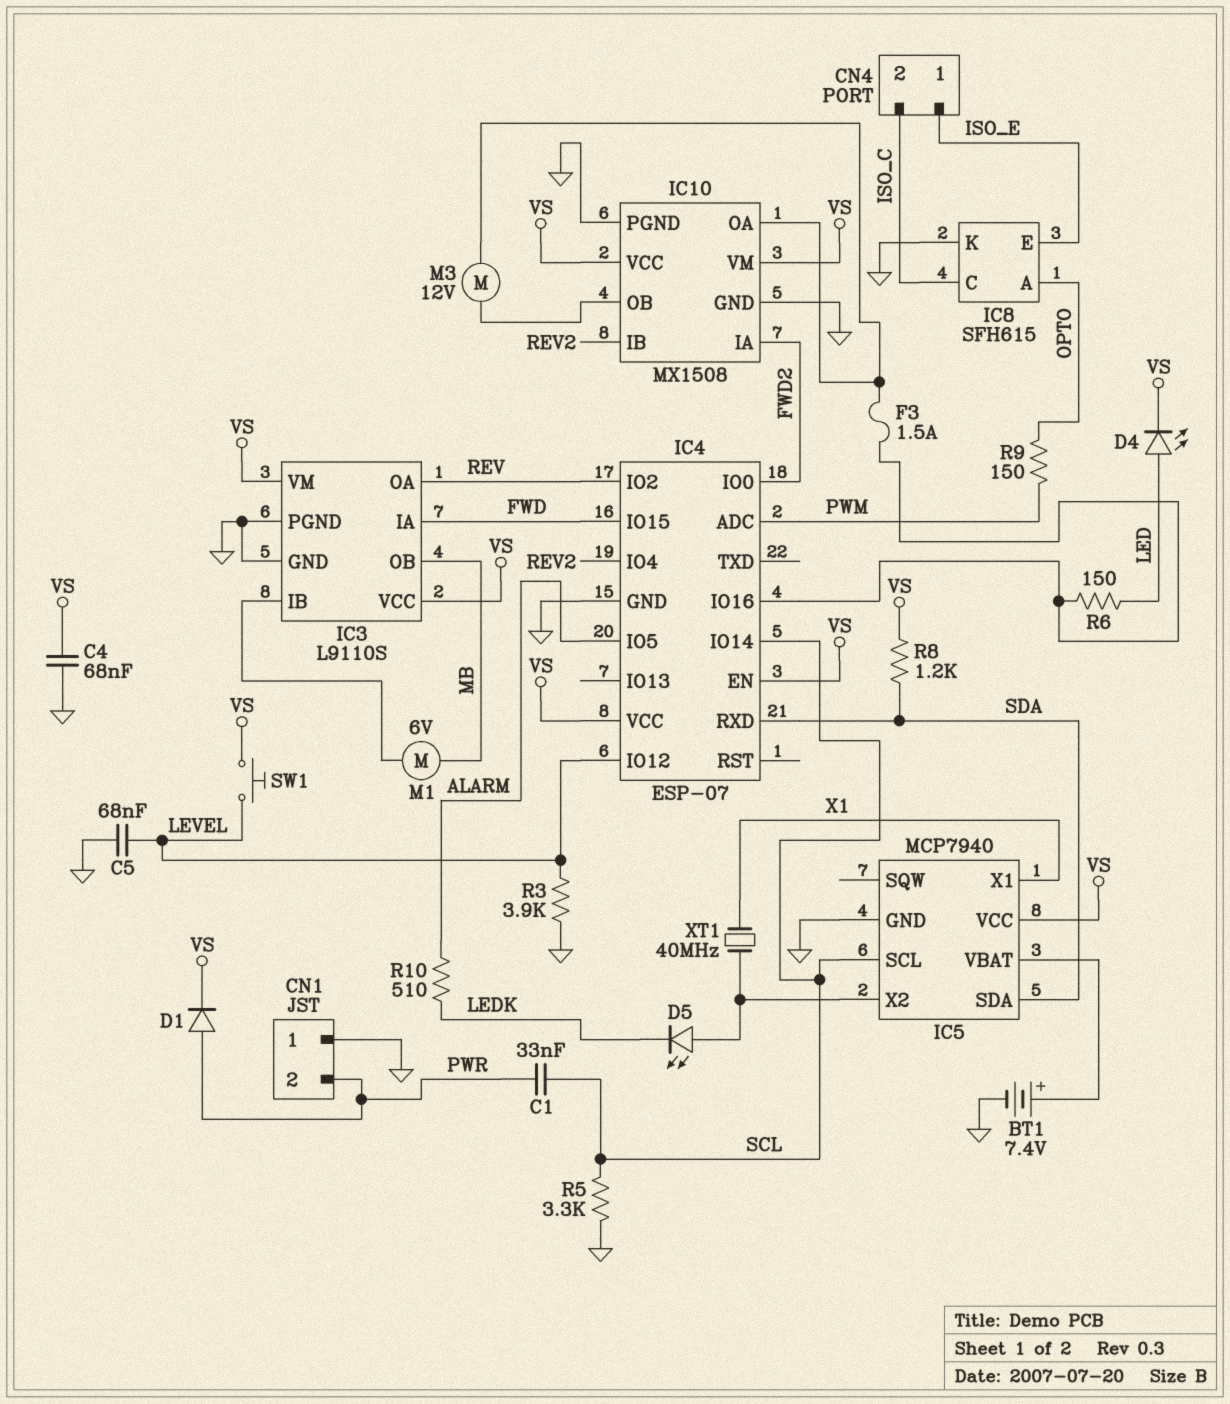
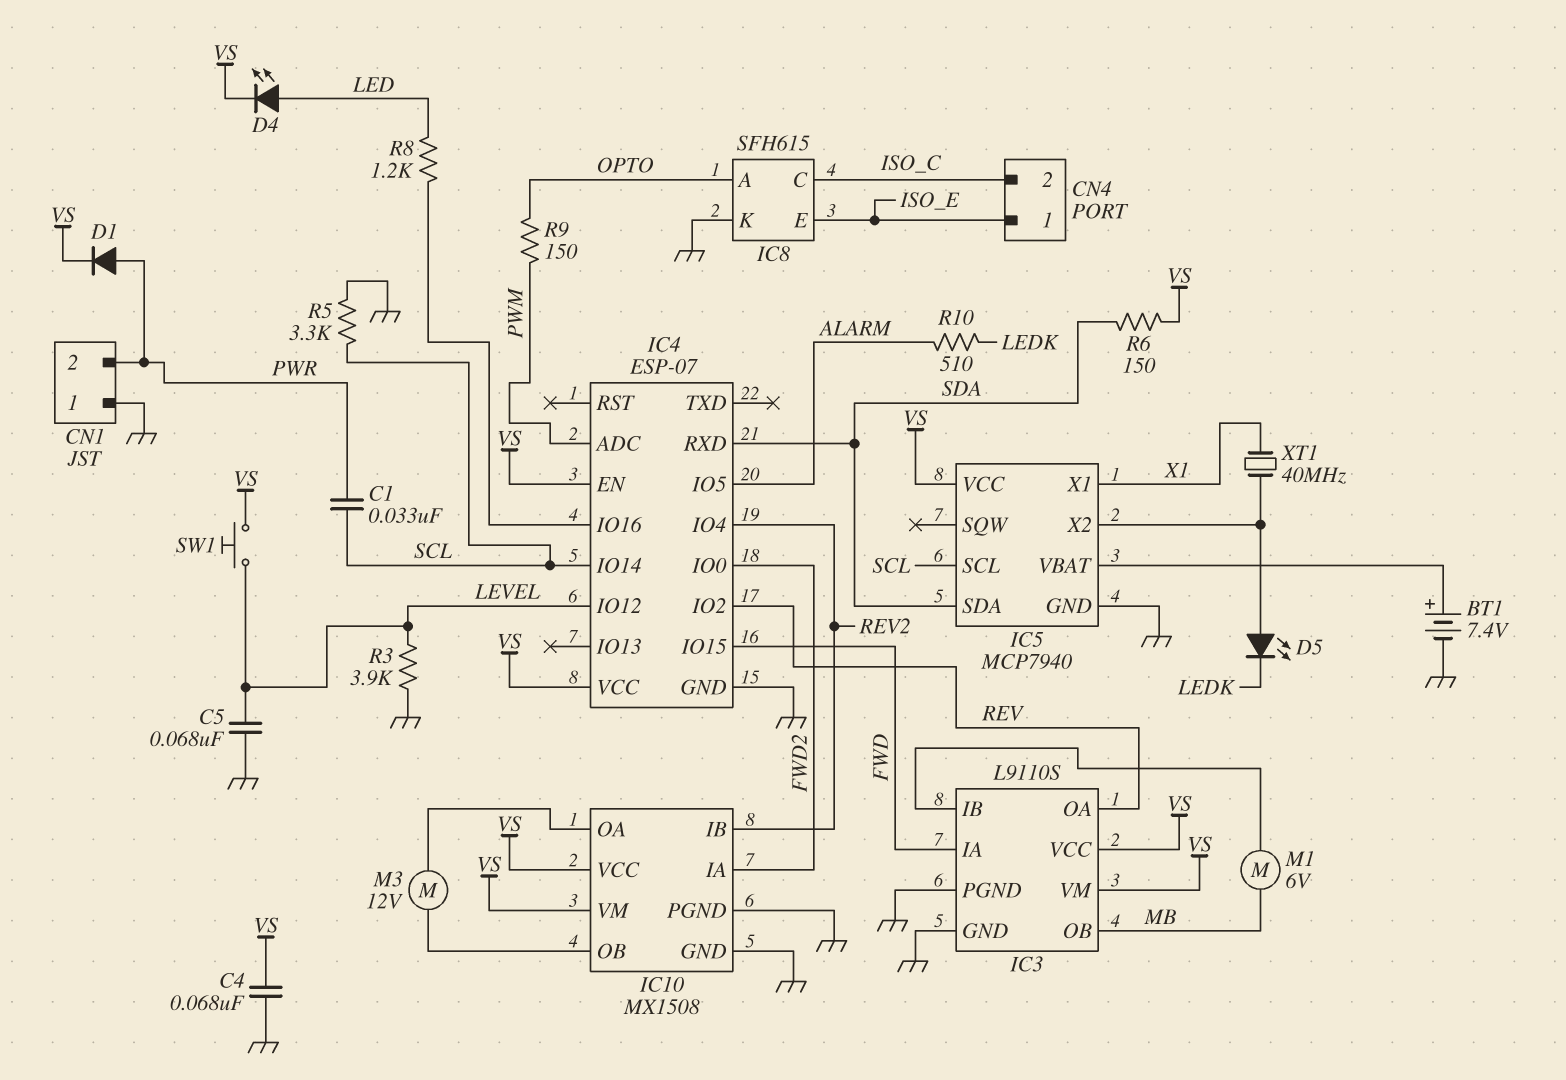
F3: 1.5A (IC4/IO16, IC10/OA) -> none
R6: 150 (IC4/IO16, LED) -> 150 (SDA, VS)
R8: 1.2k (SDA, VS) -> 1.2k (IC4/IO16, LED)

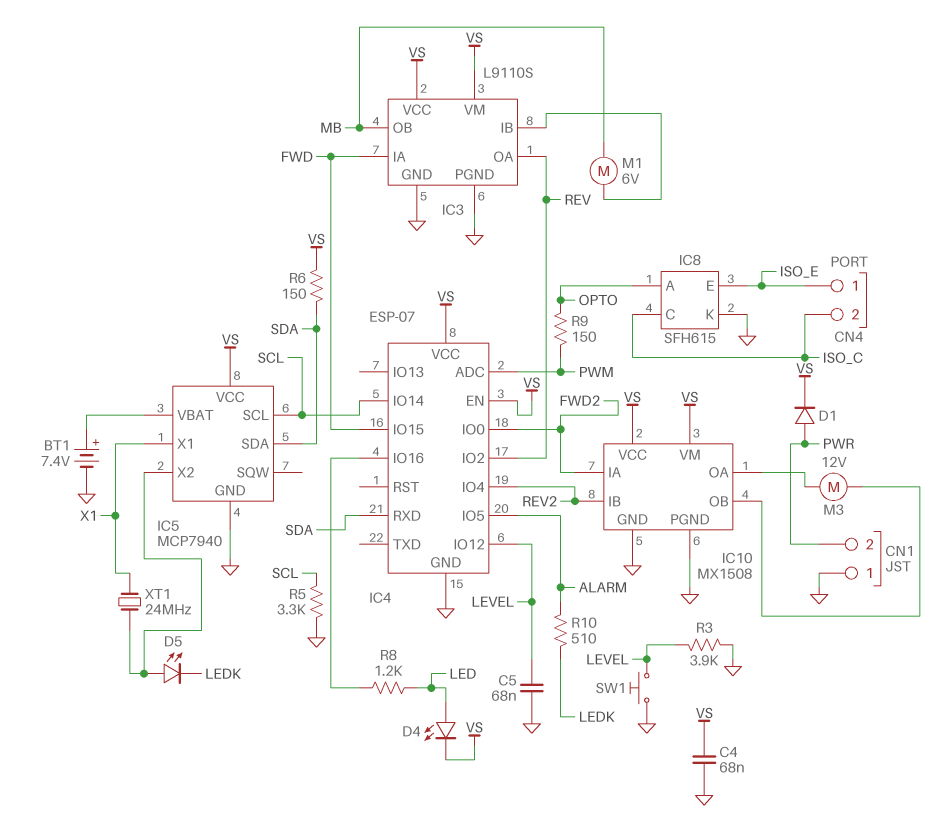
C1: 33nF (PWR, SCL) -> none
SW1: button (LEVEL, VS) -> button (GND, LEVEL)
XT1: 40MHz (IC5/X2, X1) -> 24MHz (IC5/X2, X1)

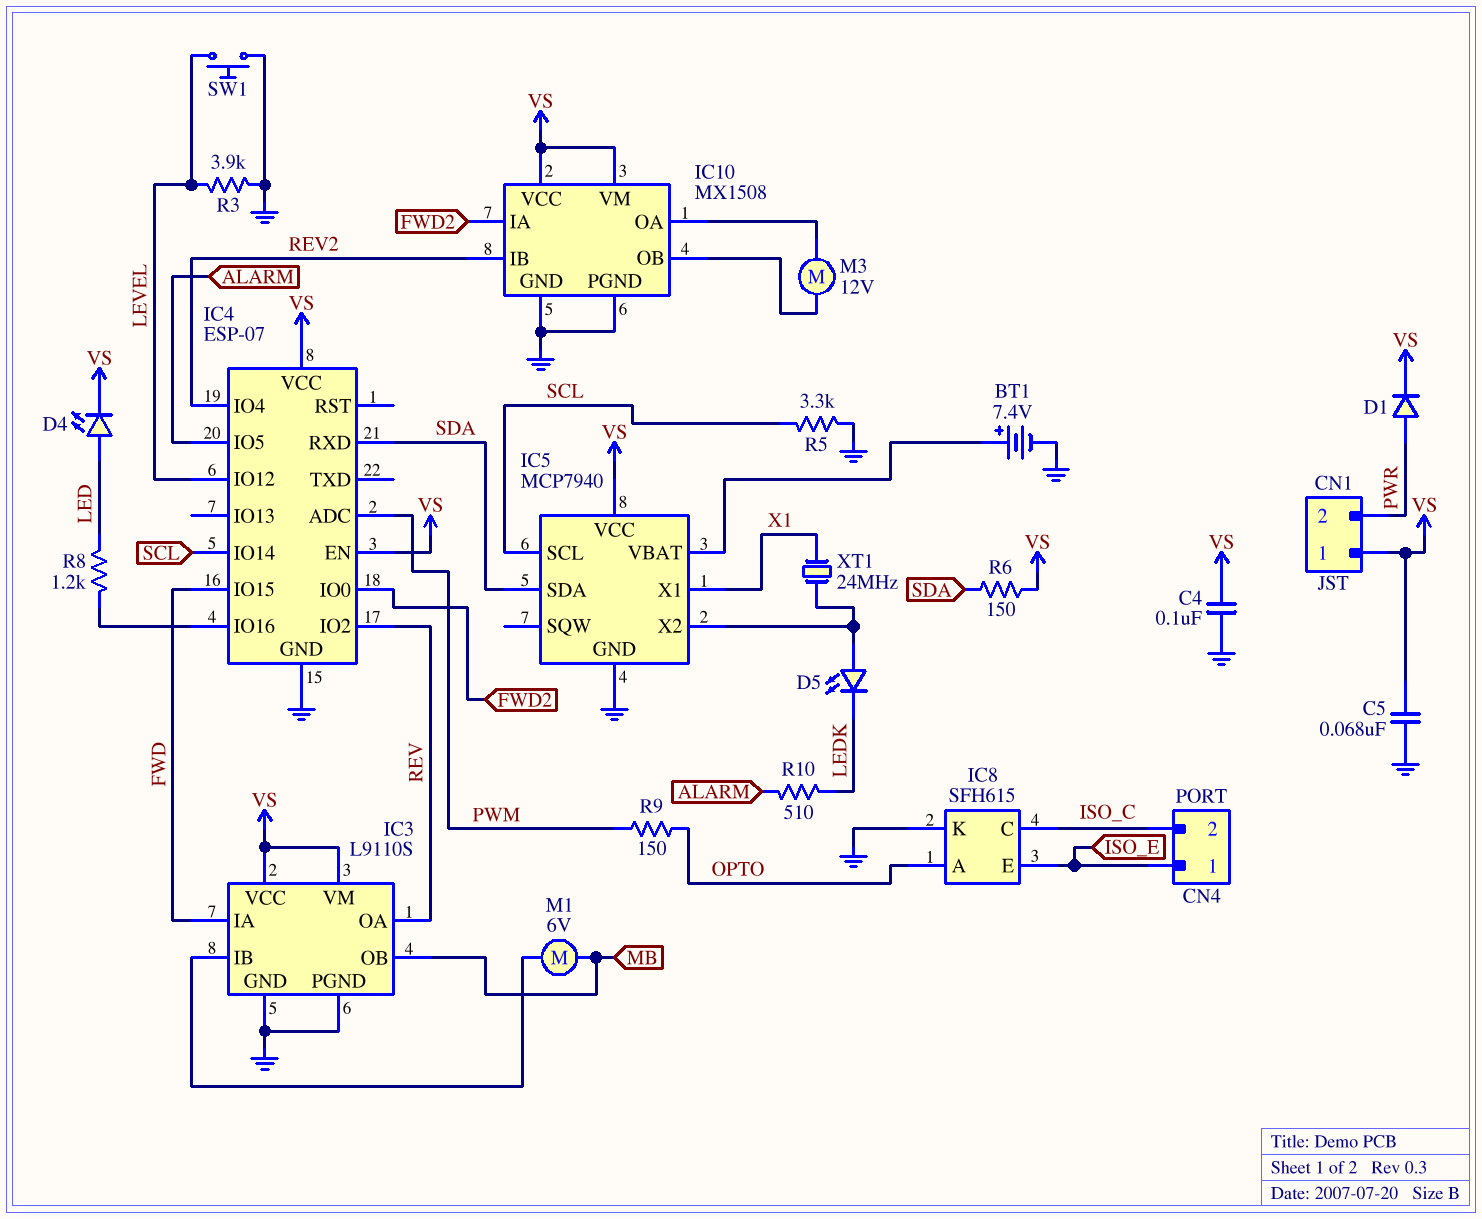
C4: 68nF (GND, VS) -> 100nF (GND, VS)
C5: 68nF (GND, LEVEL) -> 68nF (GND, VS)
CN1 pin 1: GND -> VS

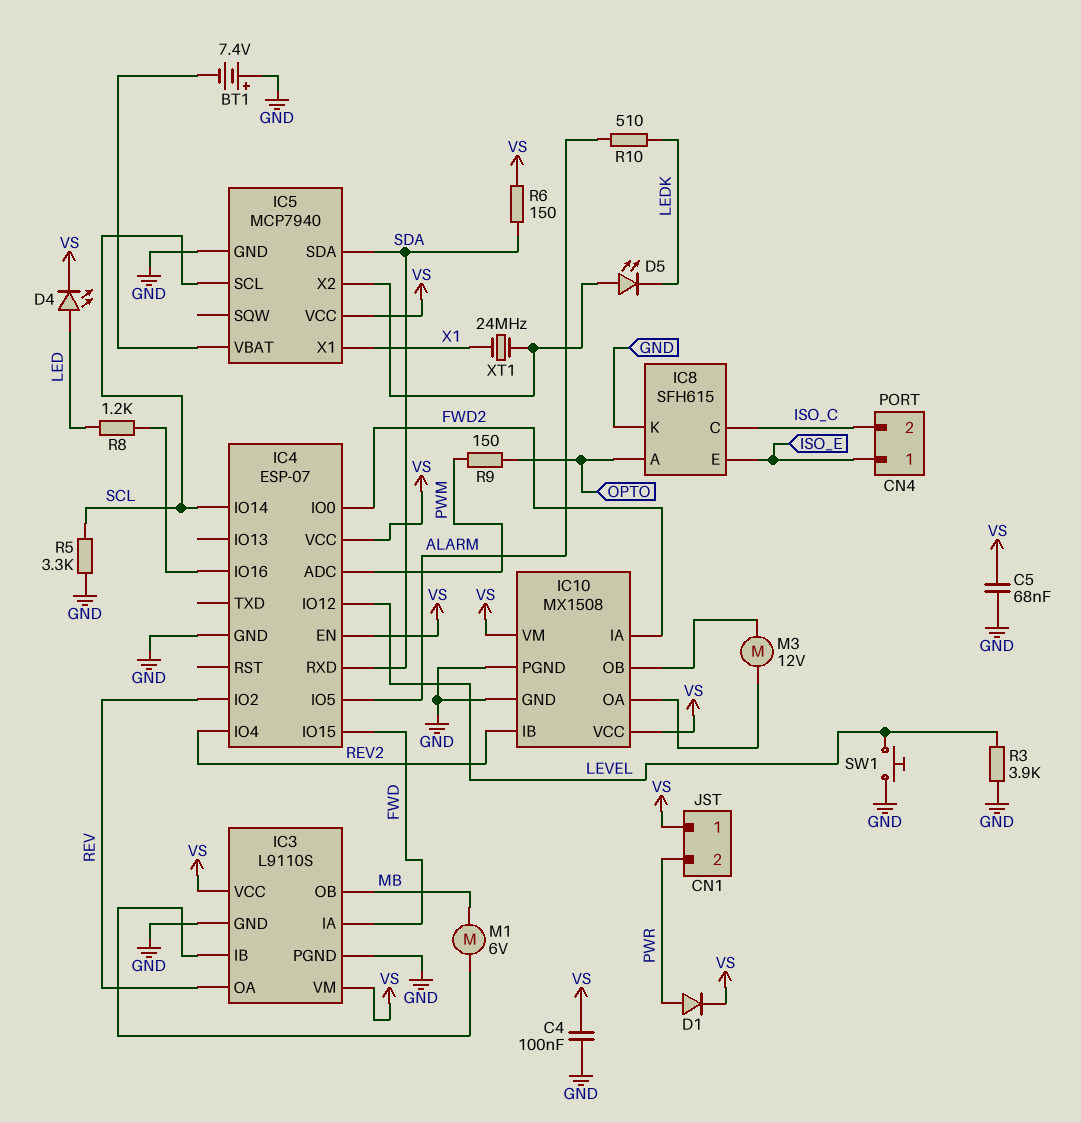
BT1: 7.4V (plus IC5/VBAT, minus GND) -> 7.4V (plus GND, minus IC5/VBAT)

